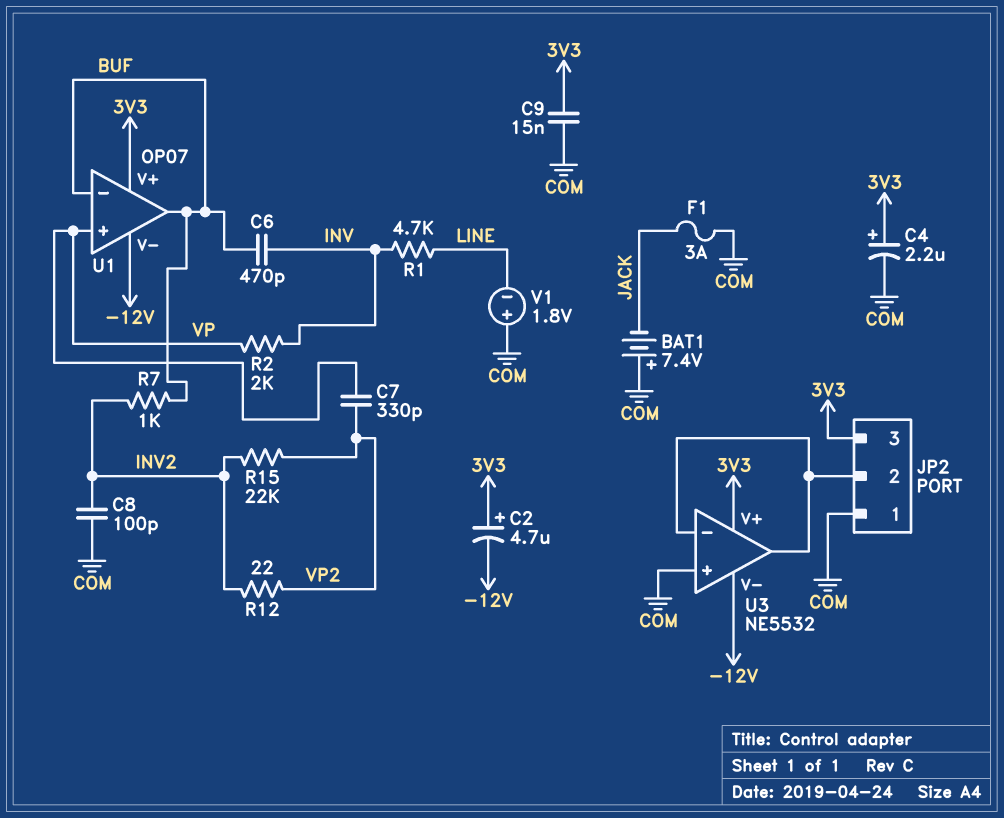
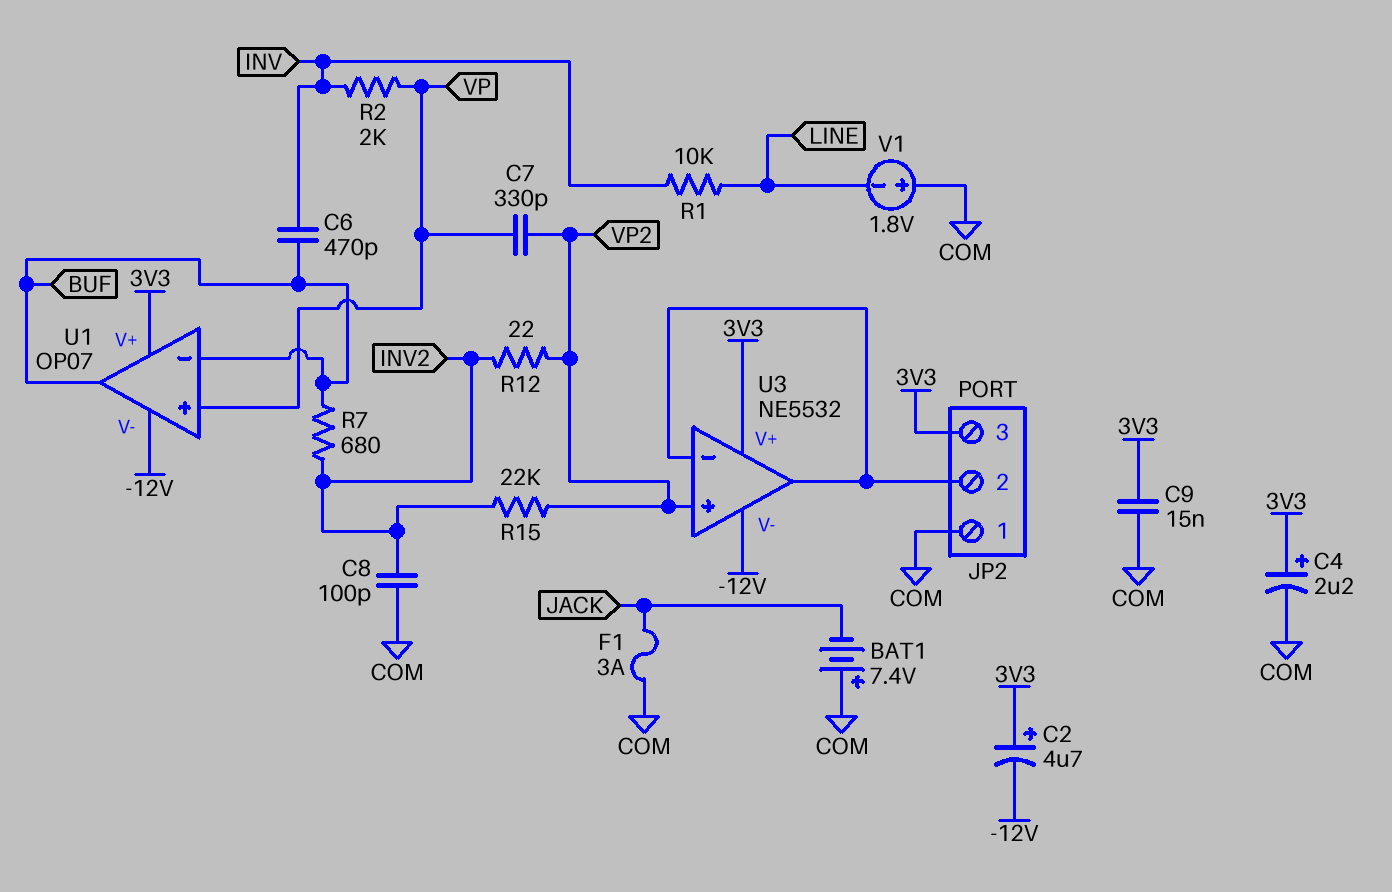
R1: 4.7k (INV, LINE) -> 10k (INV, LINE)
R7: 1k (BUF, INV2) -> 680 (BUF, INV2)
U3 pin in+: COM -> VP2

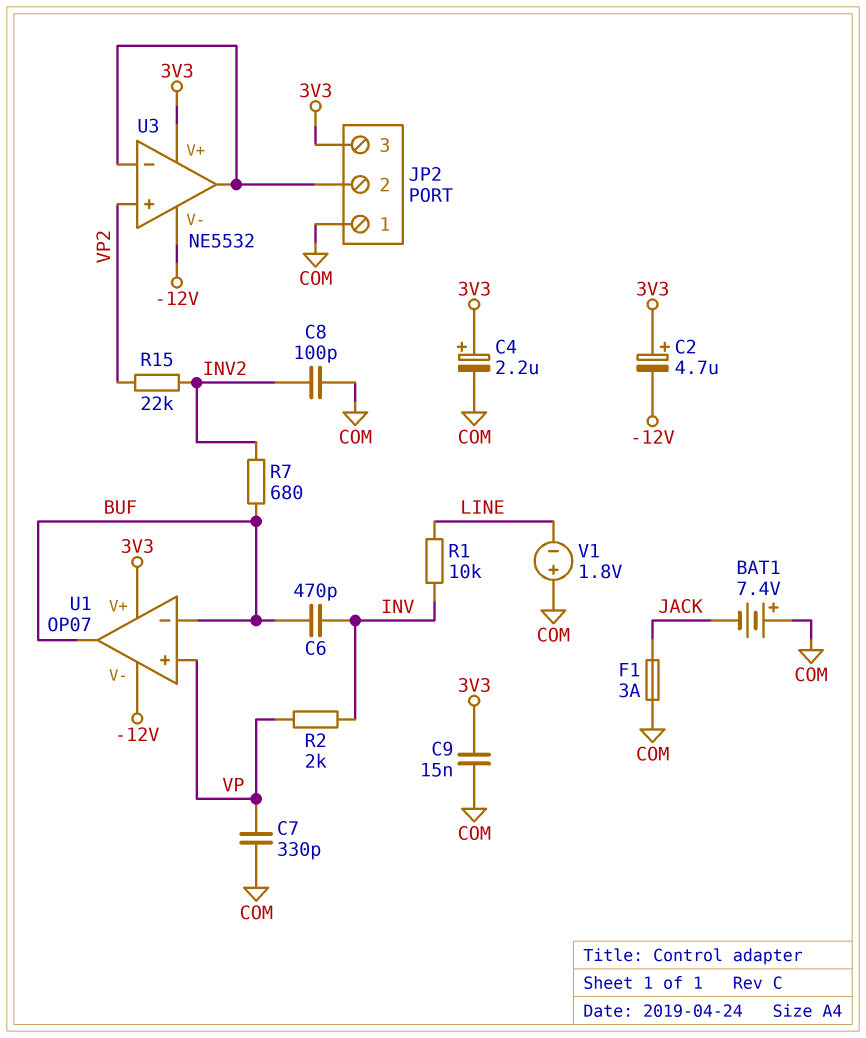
C7: 330pF (VP, VP2) -> 330pF (COM, VP)
R12: 22 (INV2, VP2) -> none

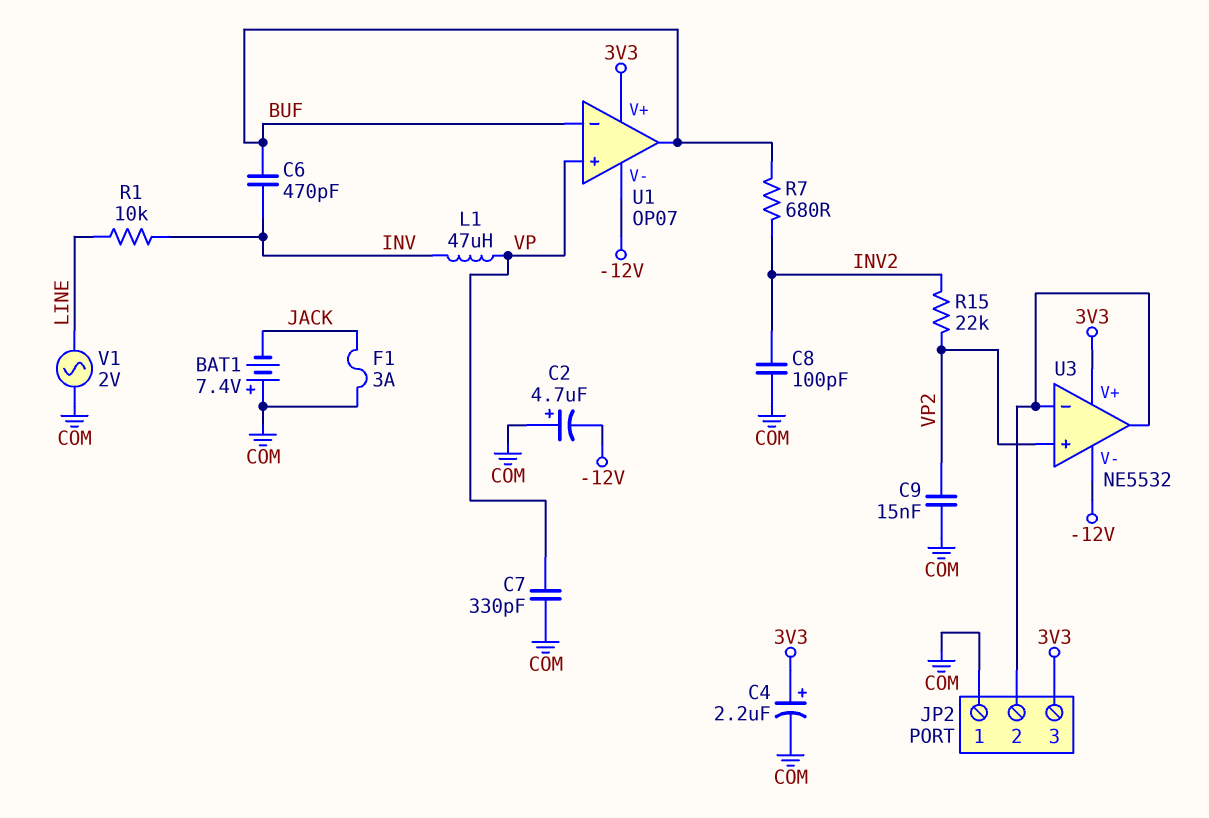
C2: 4.7uF (plus 3V3, minus -12V) -> 4.7uF (plus COM, minus -12V)
C9: 15nF (3V3, COM) -> 15nF (COM, VP2)
L1: none -> 47uH (INV, VP)
R2: 2k (INV, VP) -> none
V1: 1.8V (plus COM, minus LINE) -> AC 2V (COM, LINE)

